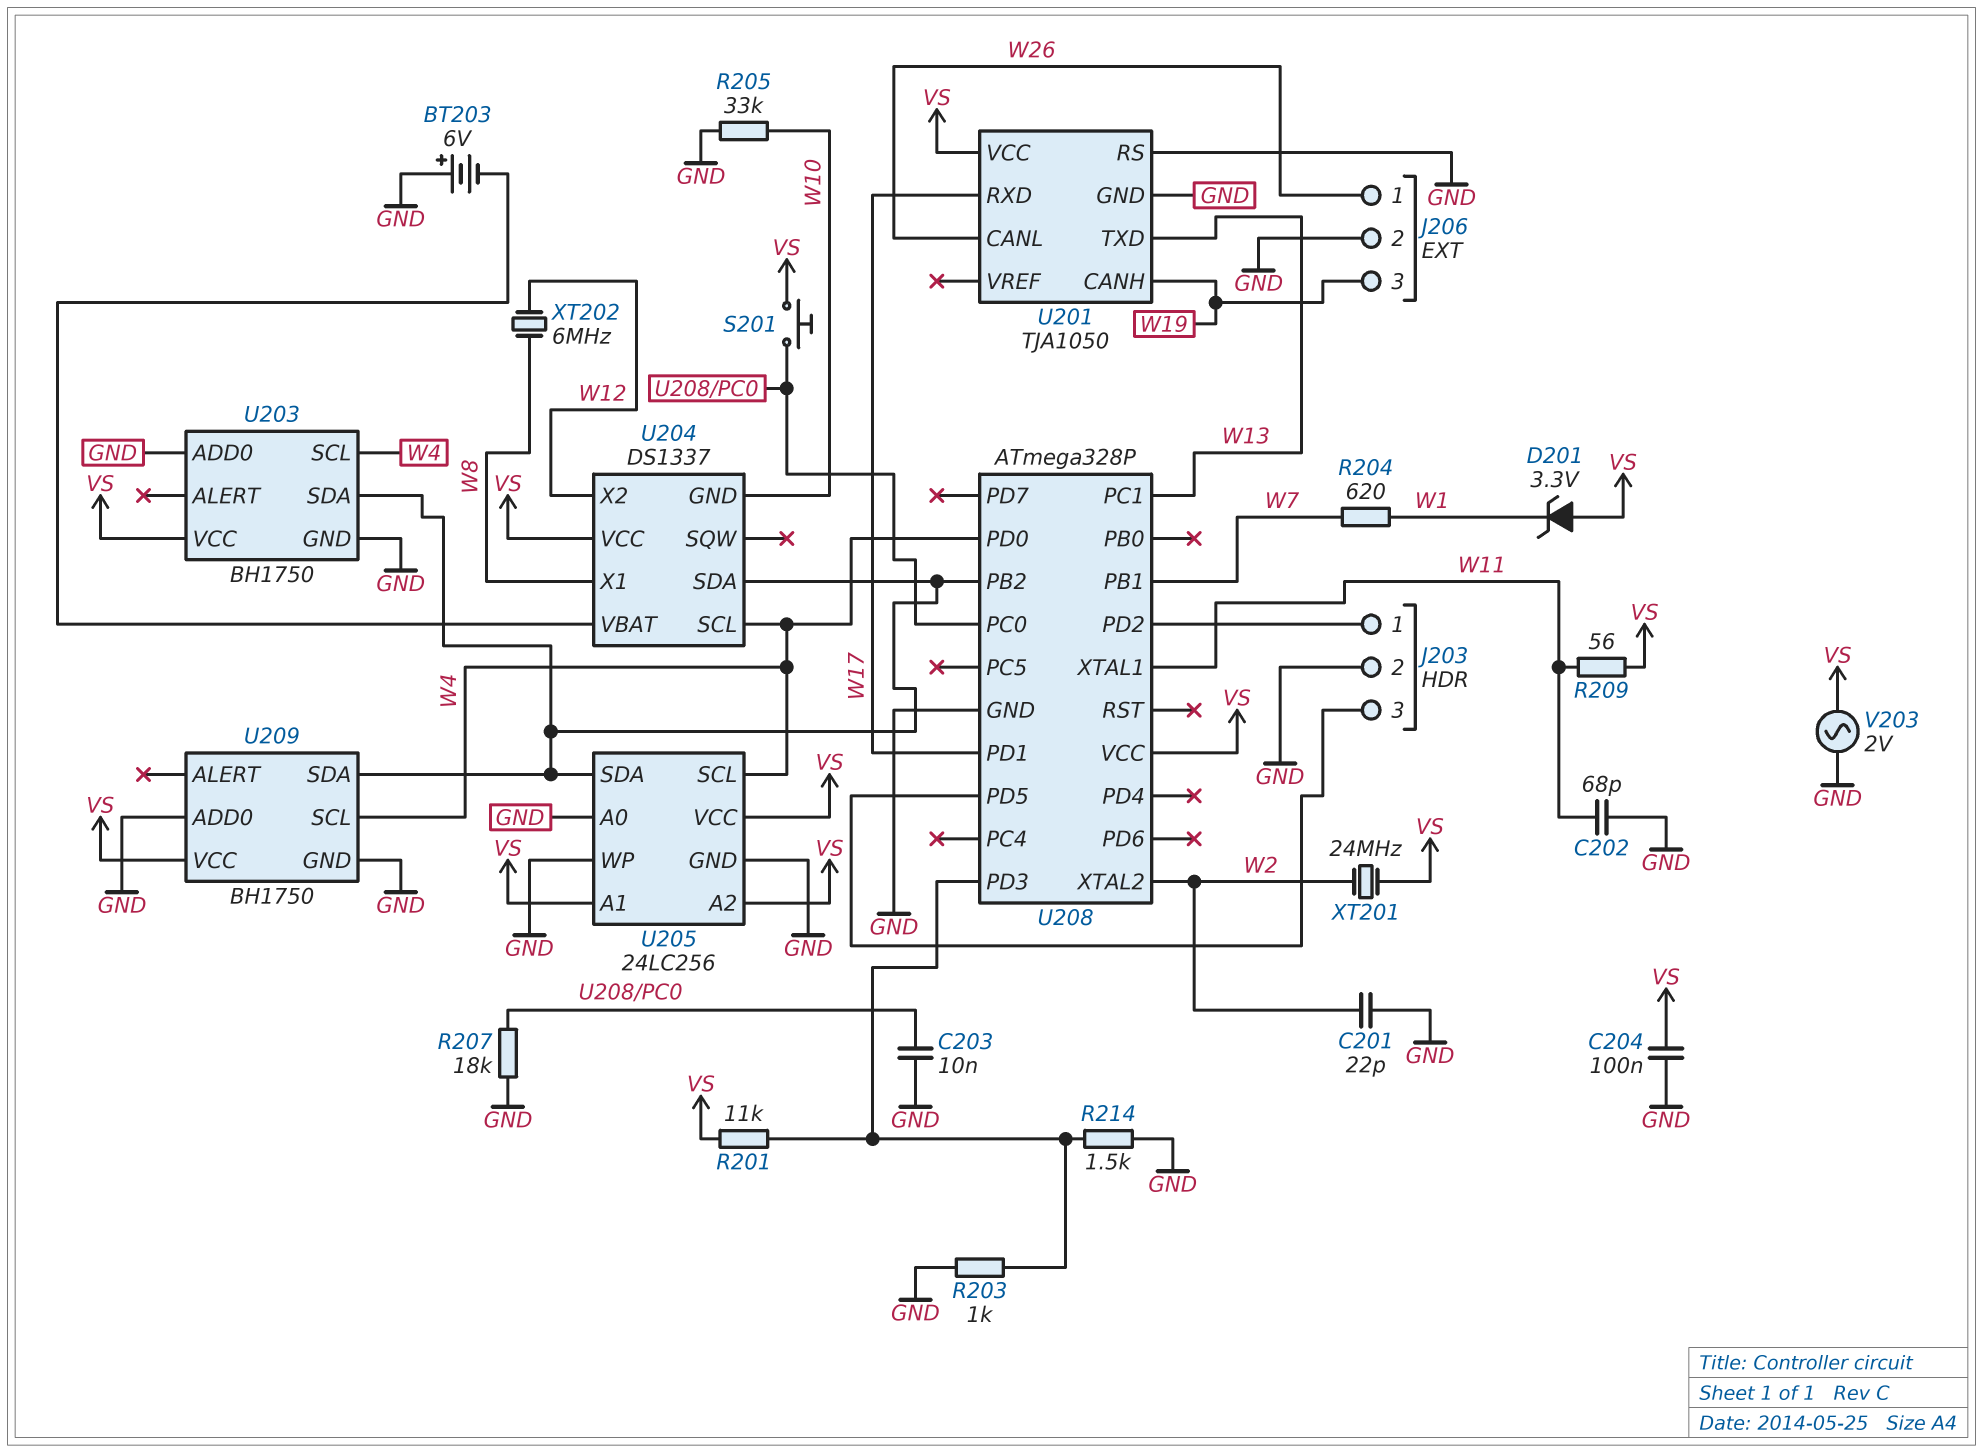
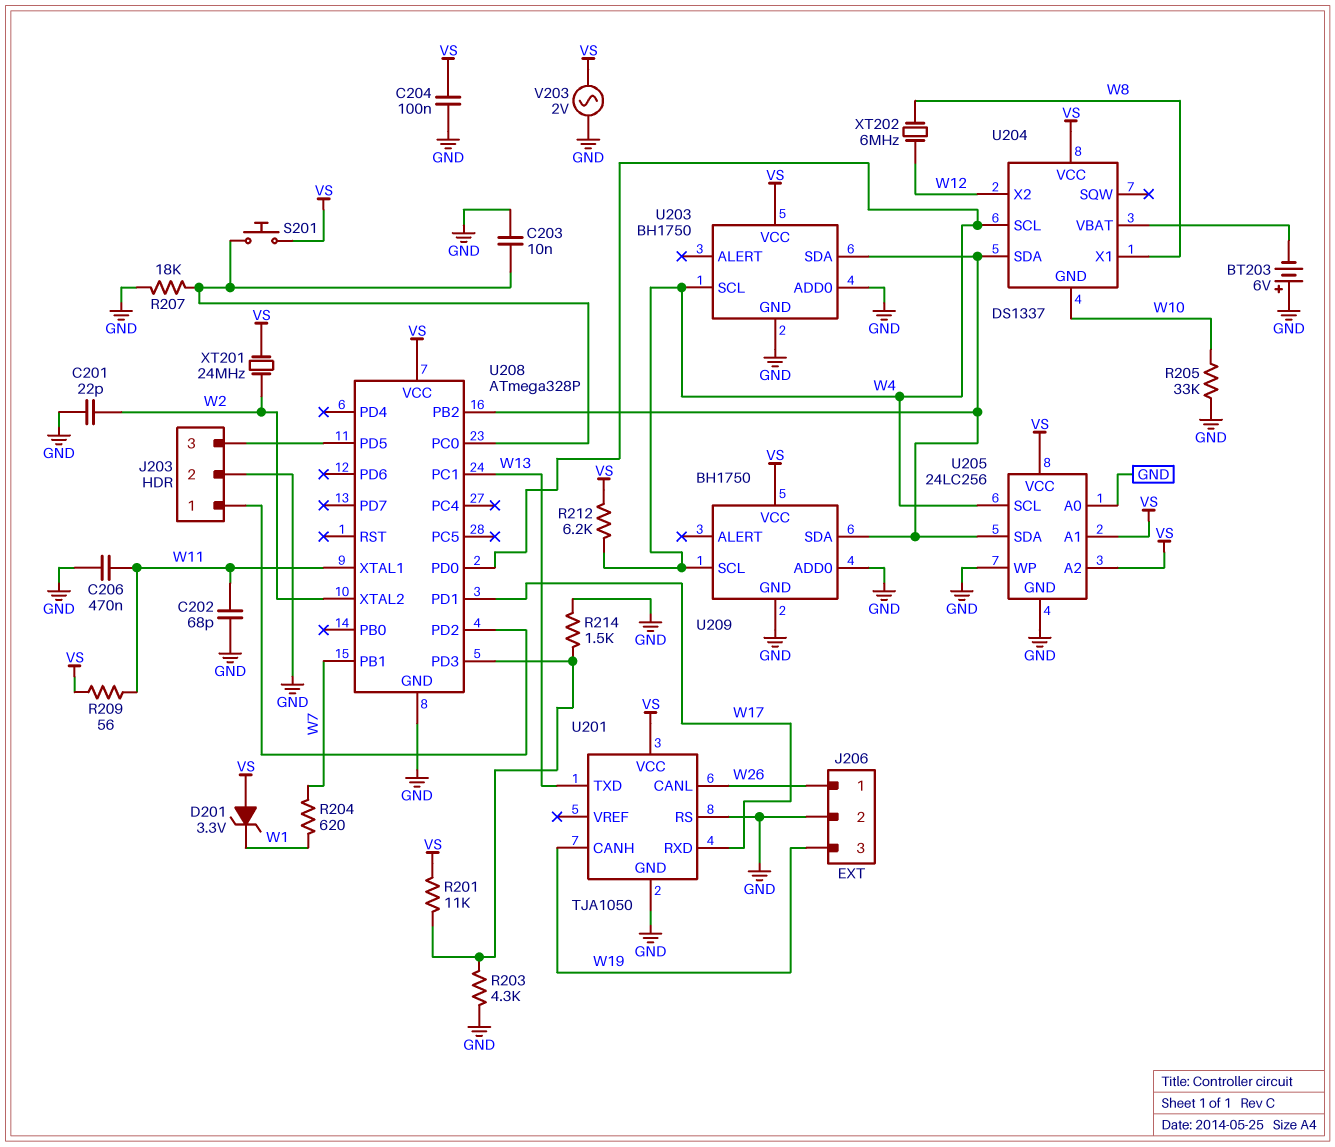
C206: none -> 470nF (GND, W11)
R203: 1k (GND, U208/PD3) -> 4.3k (GND, U208/PD3)
R212: none -> 6.2k (VS, W4)

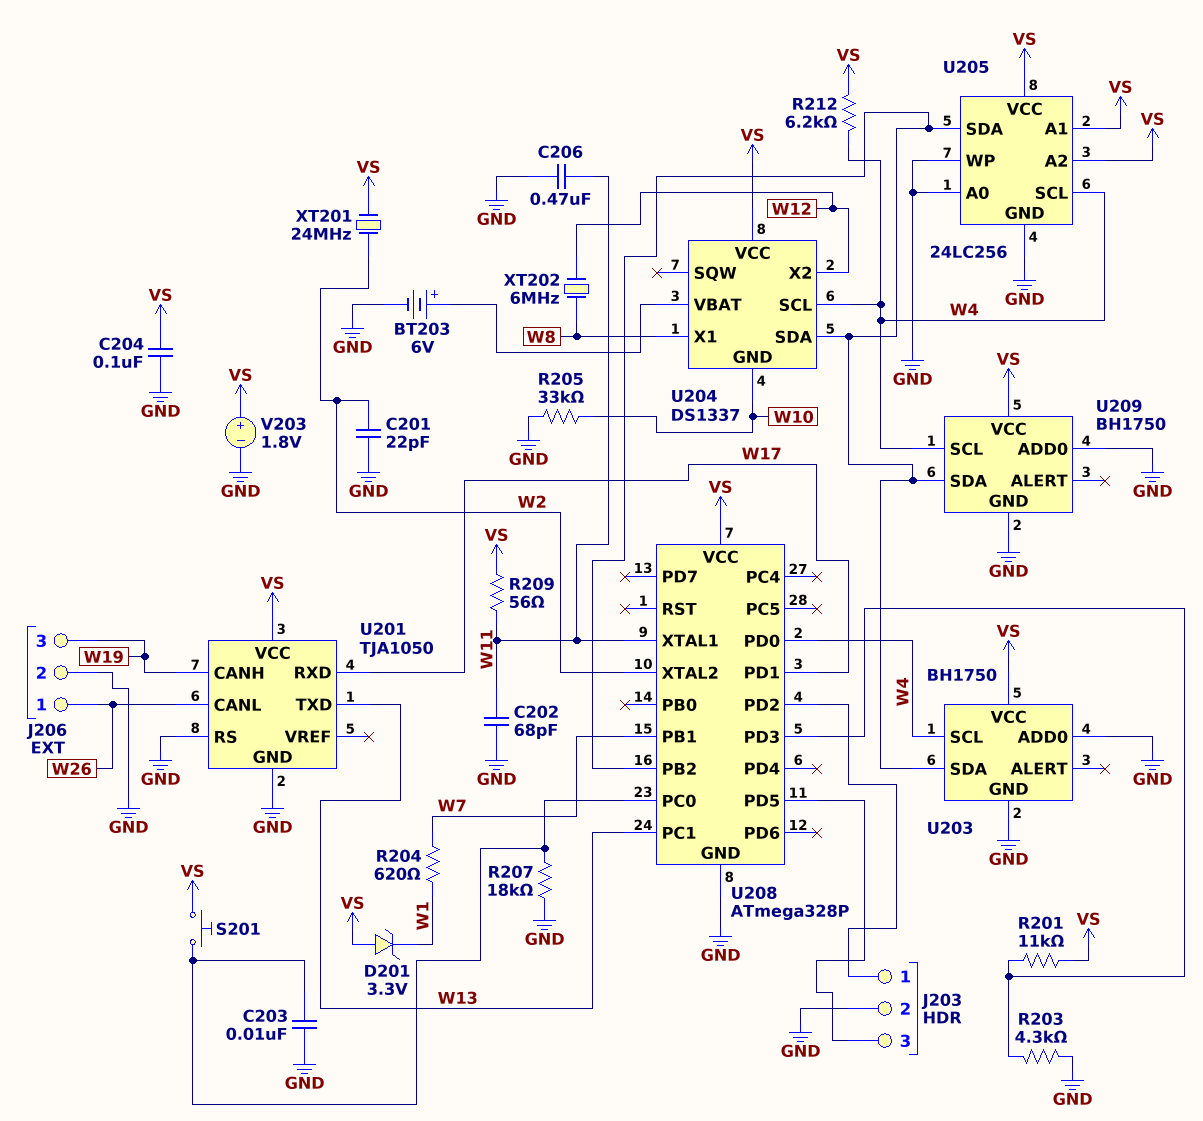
BT203: 6V (plus GND, minus U204/VBAT) -> 6V (plus U204/VBAT, minus GND)
R214: 1.5k (GND, U208/PD3) -> none
V203: AC 2V (GND, VS) -> 1.8V (plus VS, minus GND)

